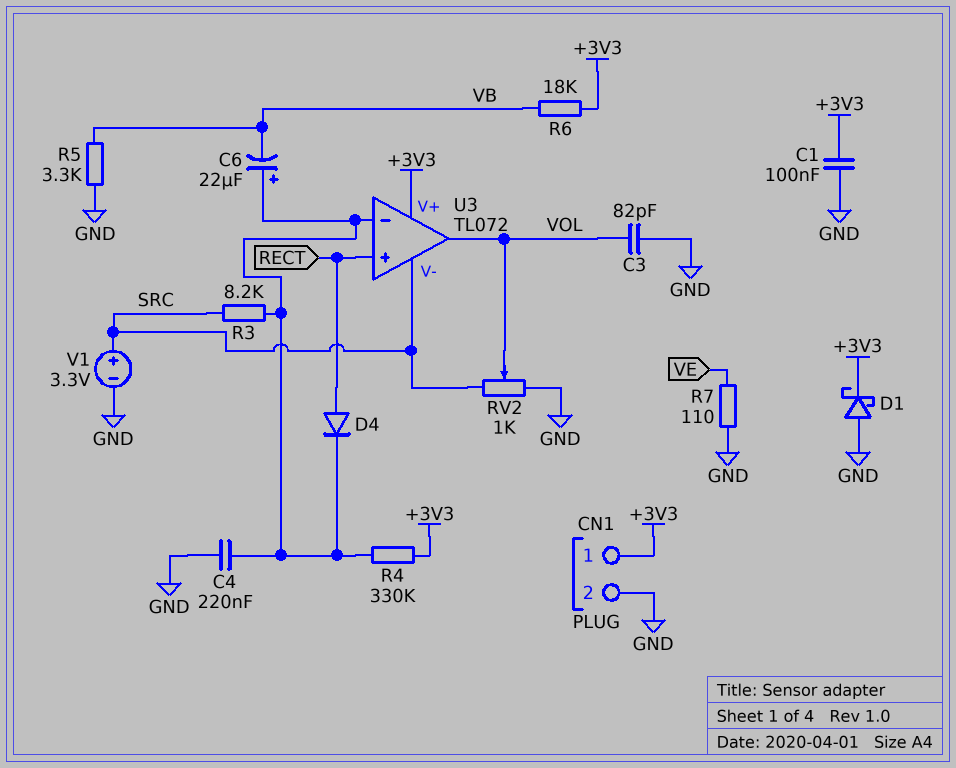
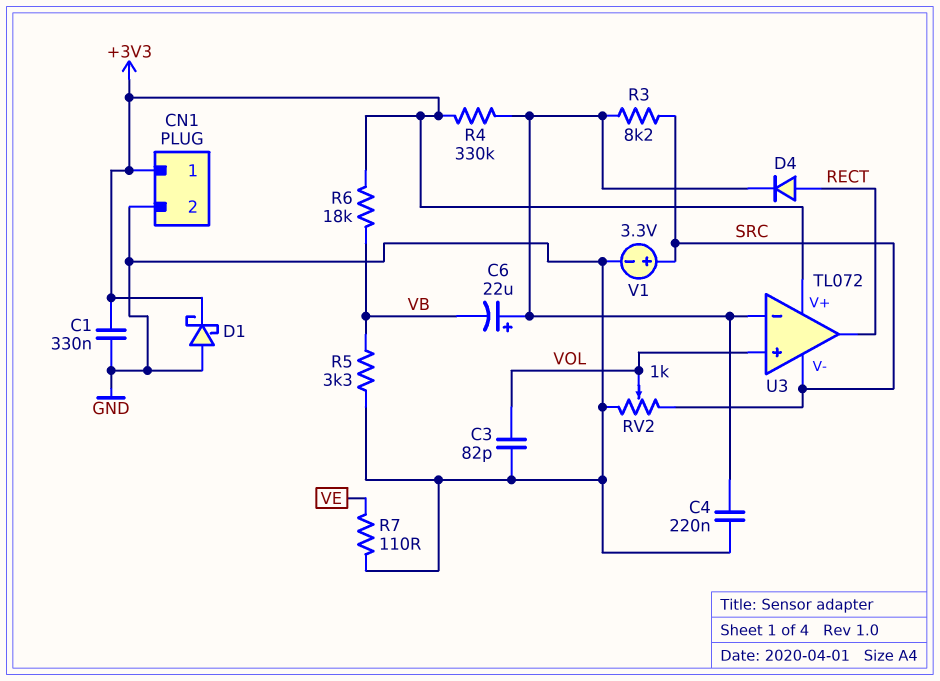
C1: 100nF (+3V3, GND) -> 330nF (+3V3, GND)
U3 pin in+: RECT -> VOL
U3 pin out: VOL -> RECT

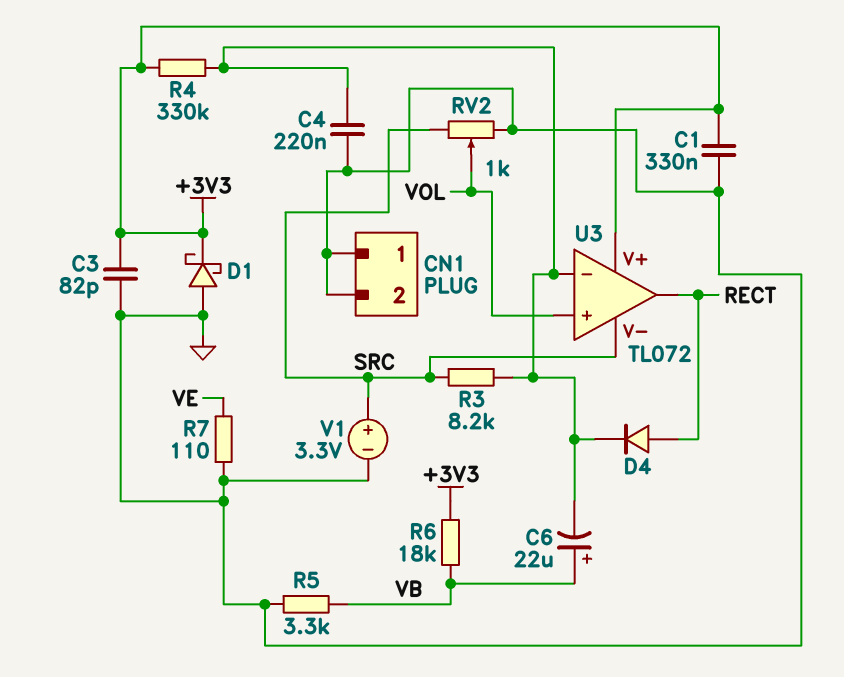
C3: 82pF (GND, VOL) -> 82pF (+3V3, GND)
C6: 22uF (plus U3/in-, minus VB) -> 22uF (plus VB, minus U3/in-)
CN1 pin 1: +3V3 -> GND

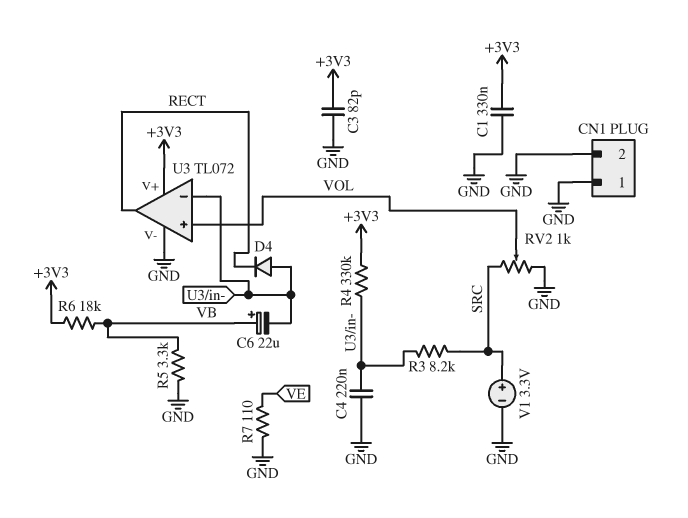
D1: schottky (A GND, K +3V3) -> none
D4: diode (A RECT, K U3/in-) -> diode (A U3/in-, K RECT)
U3 pin V-: SRC -> GND

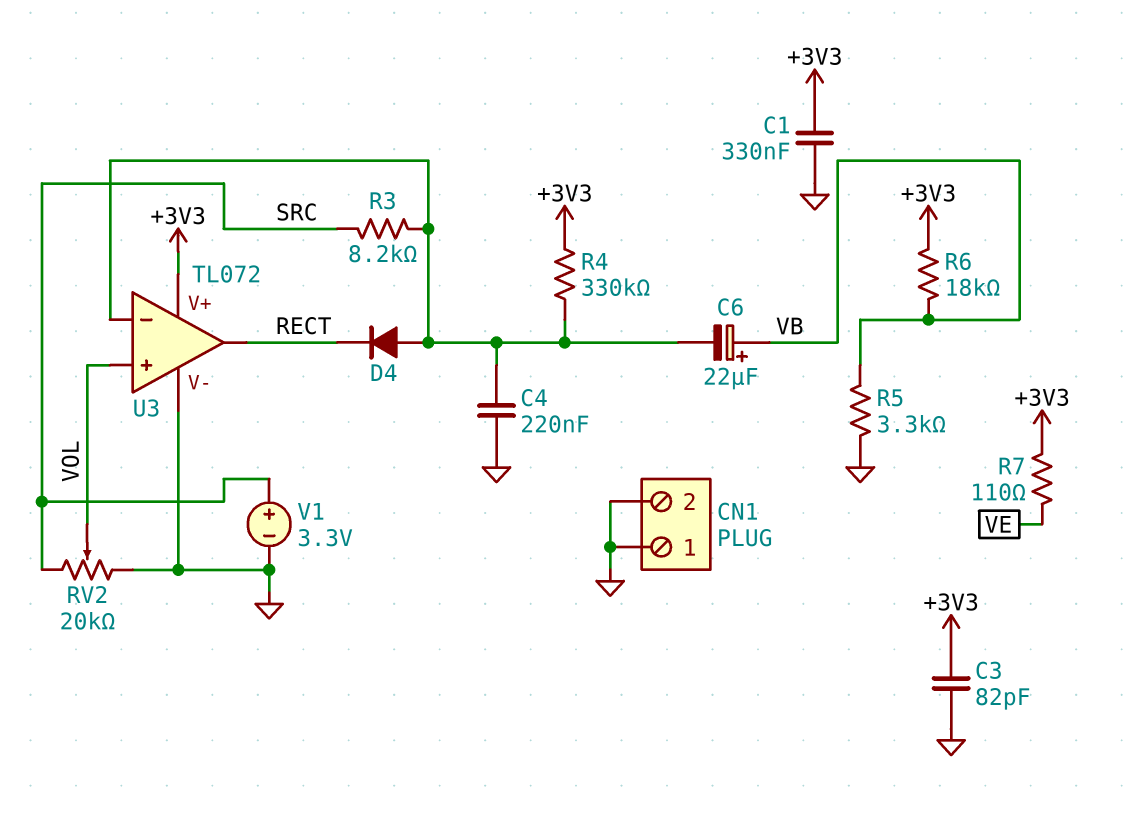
R7: 110 (GND, VE) -> 110 (+3V3, VE)
RV2: 1k (GND, SRC, wiper VOL) -> 20k (GND, SRC, wiper VOL)

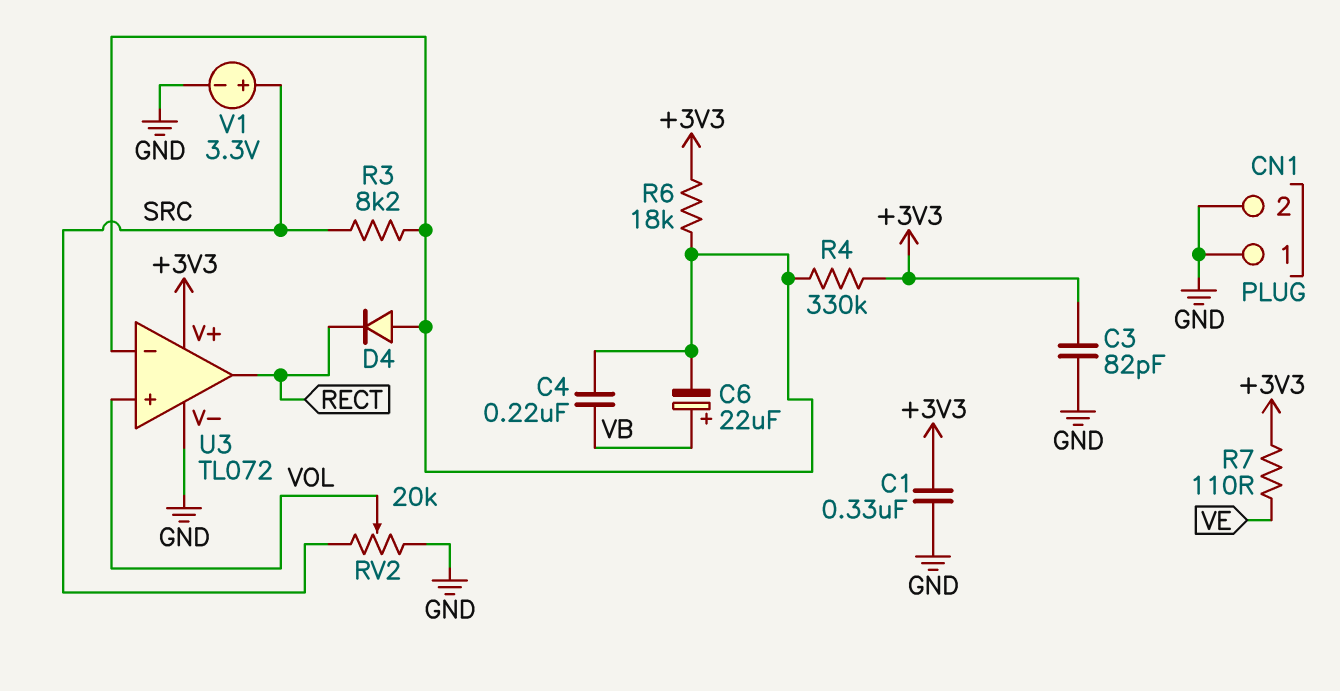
C4: 220nF (GND, U3/in-) -> 220nF (U3/in-, VB)
R5: 3.3k (GND, VB) -> none
R6: 18k (+3V3, VB) -> 18k (+3V3, U3/in-)

